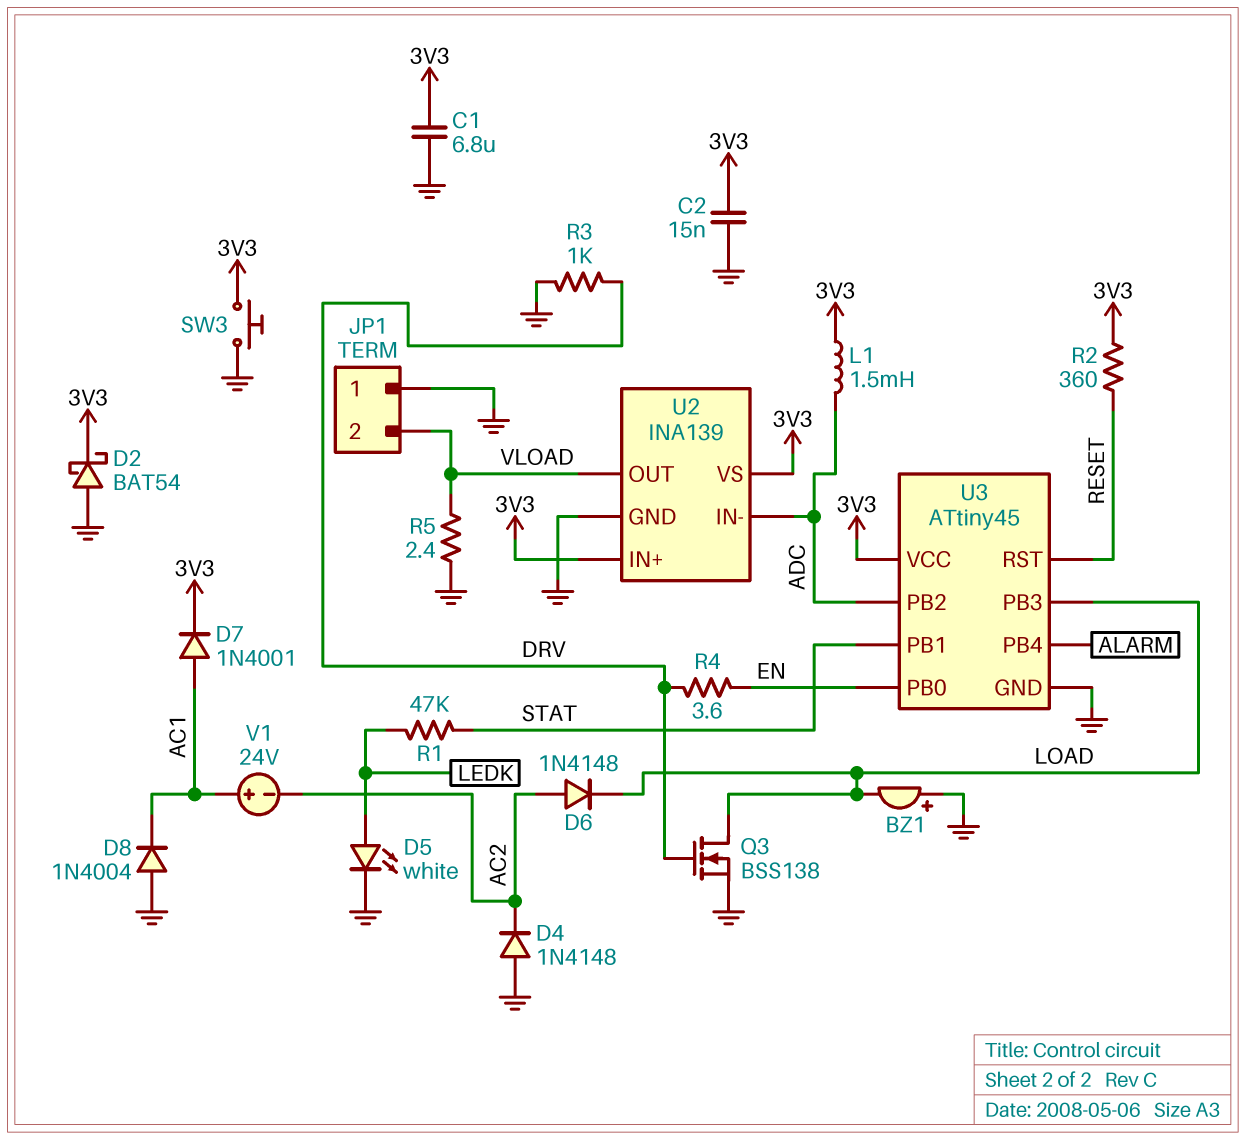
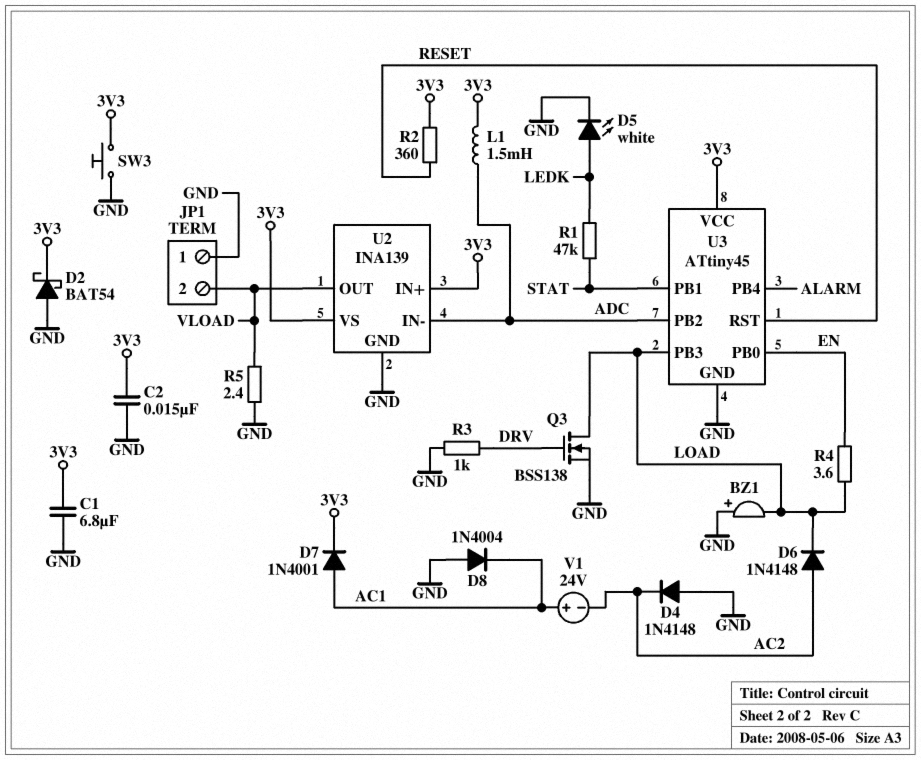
R4: 3.6 (DRV, EN) -> 3.6 (EN, LOAD)

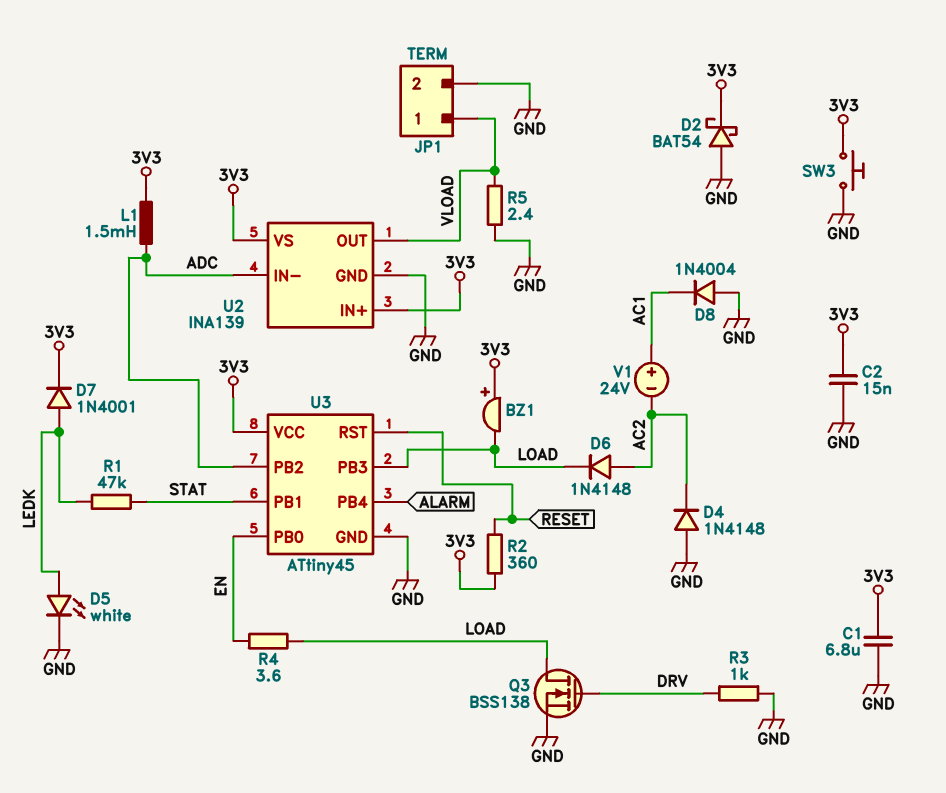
BZ1: buzzer (plus GND, minus LOAD) -> buzzer (plus 3V3, minus LOAD)
D7: diode 1N4001 (A AC1, K 3V3) -> diode 1N4001 (A LEDK, K 3V3)
JP1 pin 1: GND -> VLOAD
JP1 pin 2: VLOAD -> GND

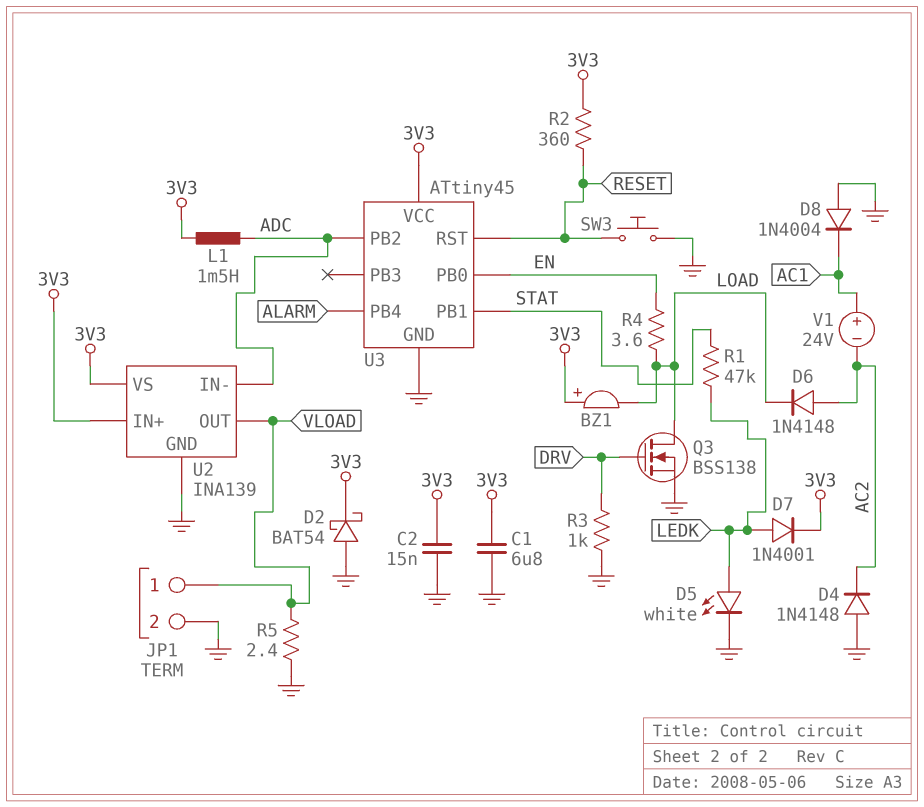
SW3: button (3V3, GND) -> button (GND, RESET)
U3 pin PB3: LOAD -> none

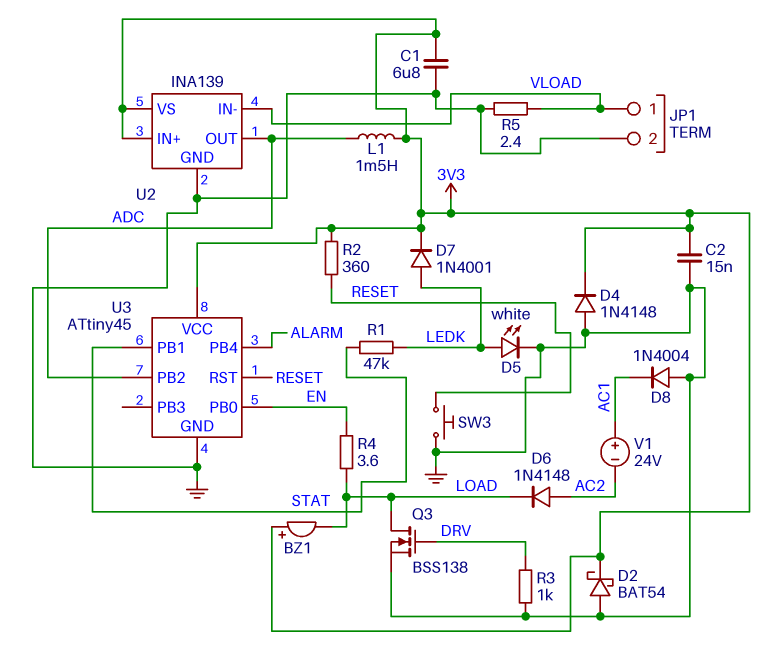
D4: diode 1N4148 (A GND, K AC2) -> diode 1N4148 (A GND, K 3V3)
U2 pin IN-: ADC -> VLOAD
U2 pin OUT: VLOAD -> ADC

